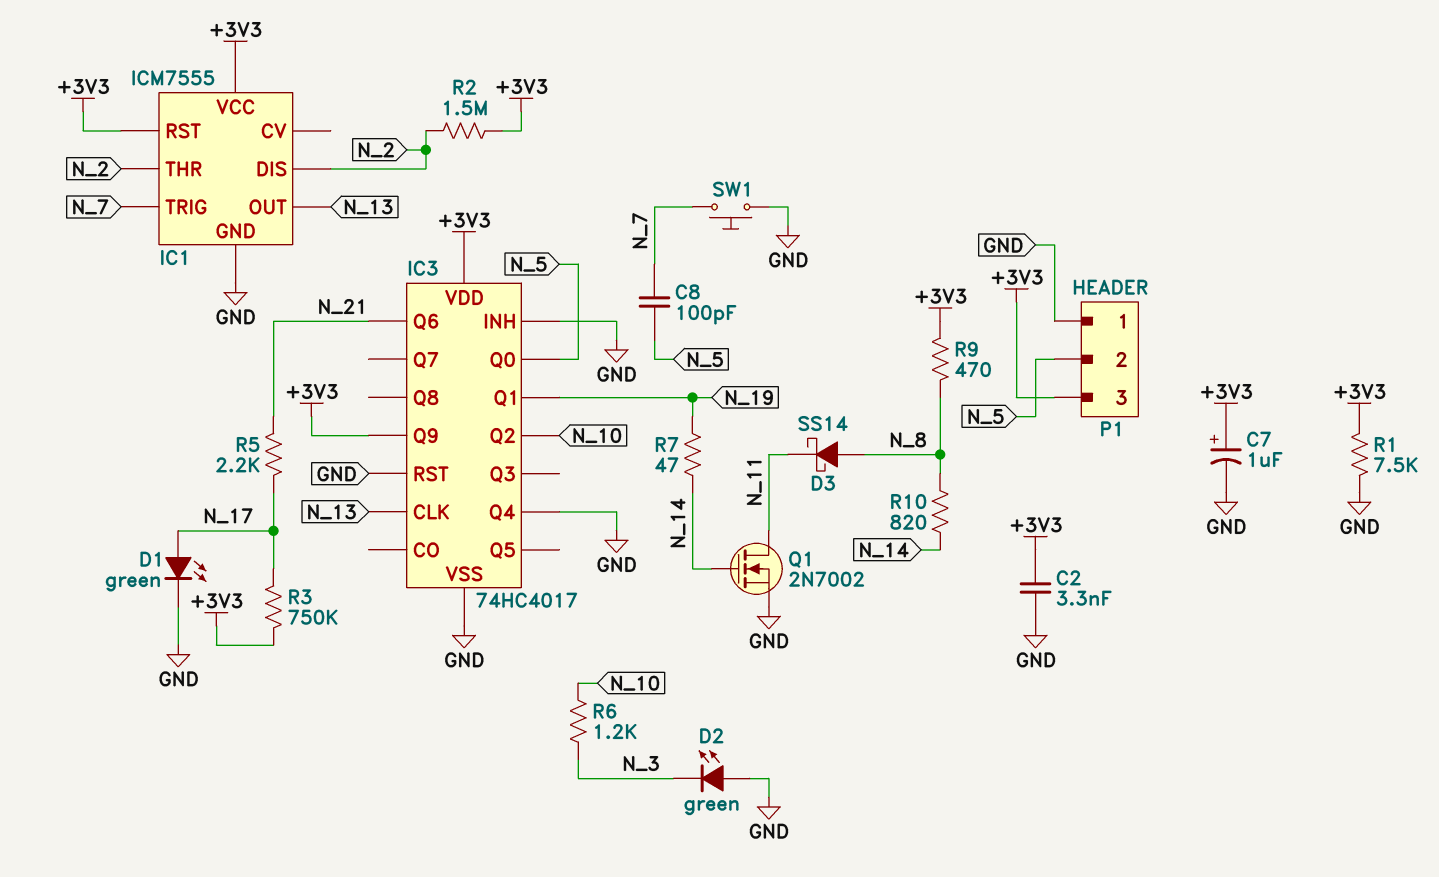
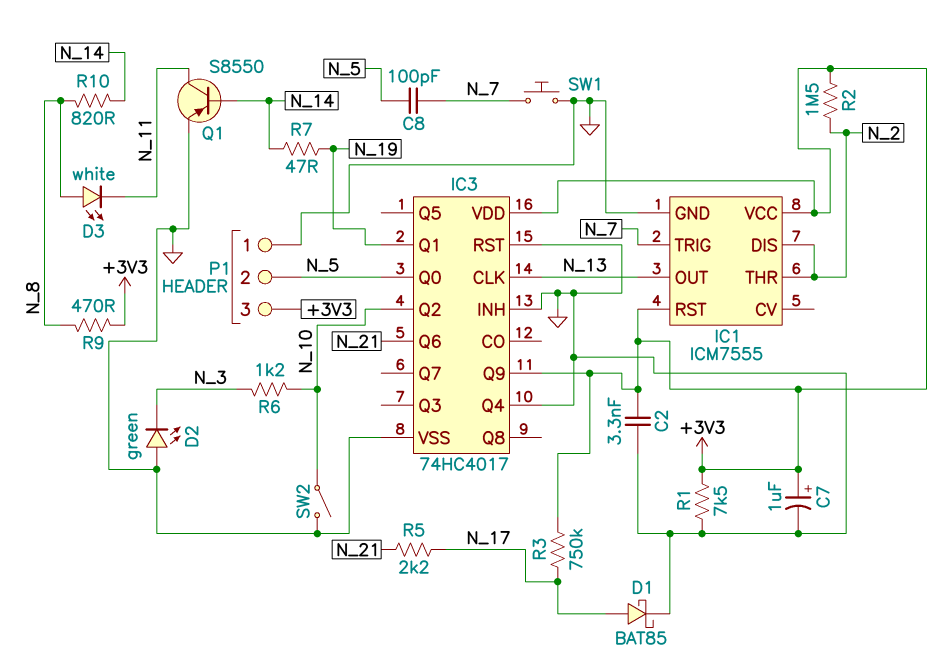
D1: LED green (A N_17, K GND) -> schottky BAT85 (A N_17, K GND)
D3: schottky SS14 (A N_8, K N_11) -> LED white (A N_8, K N_11)
Q1: NMOS 2N7002 (G N_14, D N_11, S GND) -> PNP S8550 (B N_14, C N_11, E GND)
SW2: none -> switch (GND, N_10)

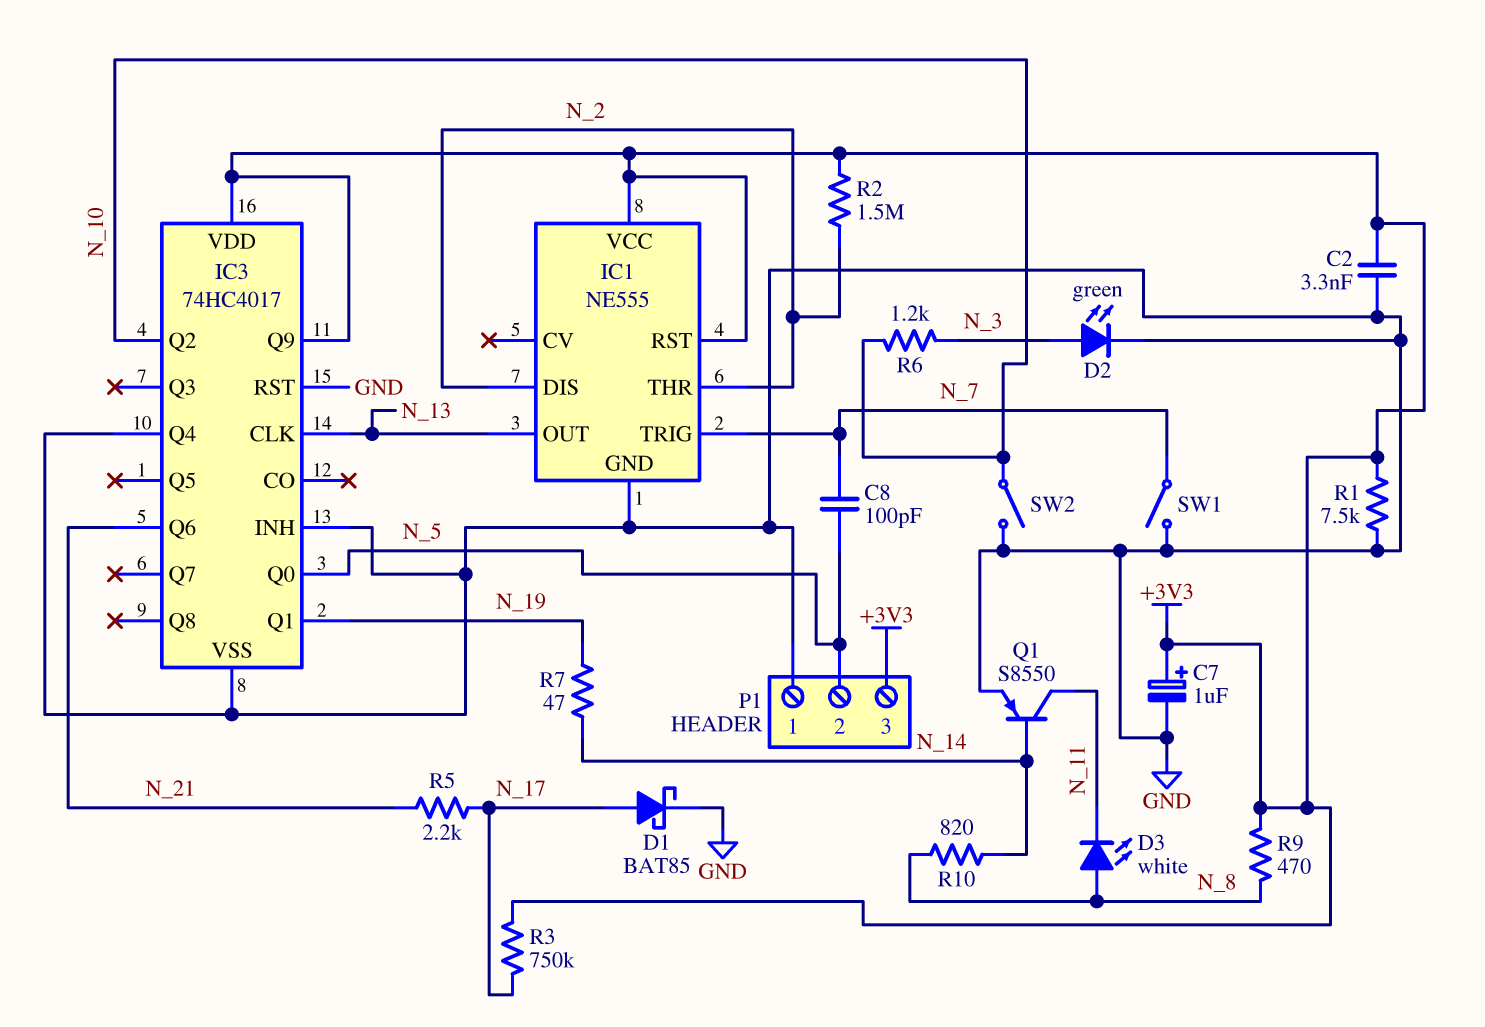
D2: LED green (A GND, K N_3) -> LED green (A N_3, K GND)
IC1: ICM7555 -> NE555
SW1: button (GND, N_7) -> switch (GND, N_7)

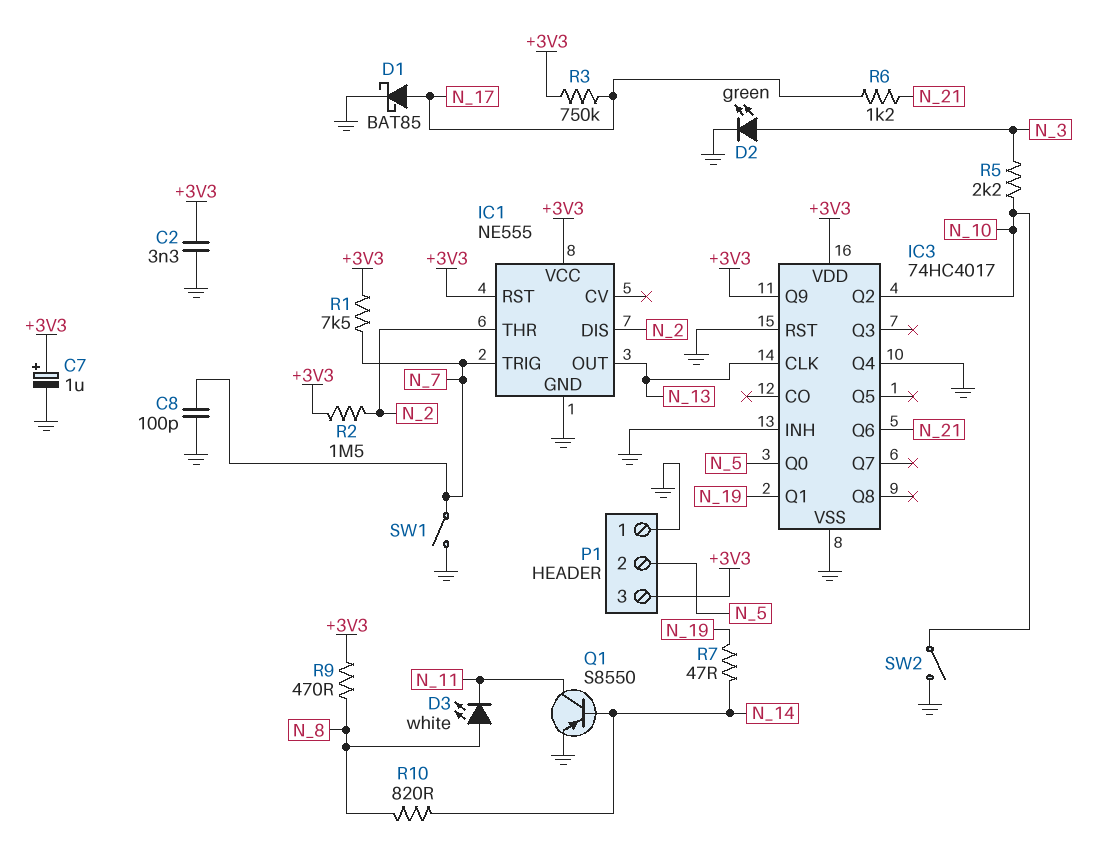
C8: 100pF (N_5, N_7) -> 100pF (GND, N_7)
R1: 7.5k (+3V3, GND) -> 7.5k (+3V3, N_7)
R5: 2.2k (N_17, N_21) -> 2.2k (N_3, N_10)
R6: 1.2k (N_3, N_10) -> 1.2k (N_17, N_21)

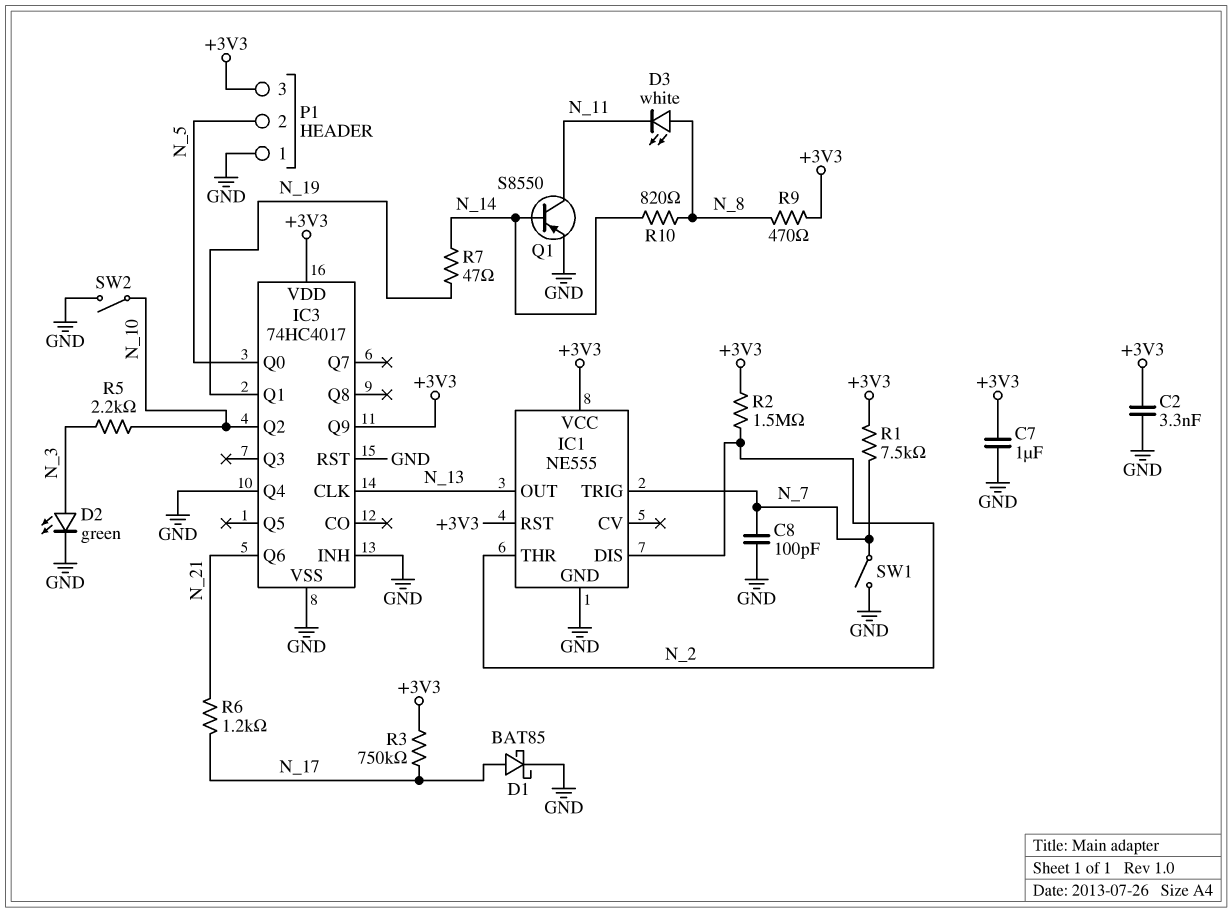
C7: 1uF (plus +3V3, minus GND) -> 1uF (+3V3, GND)

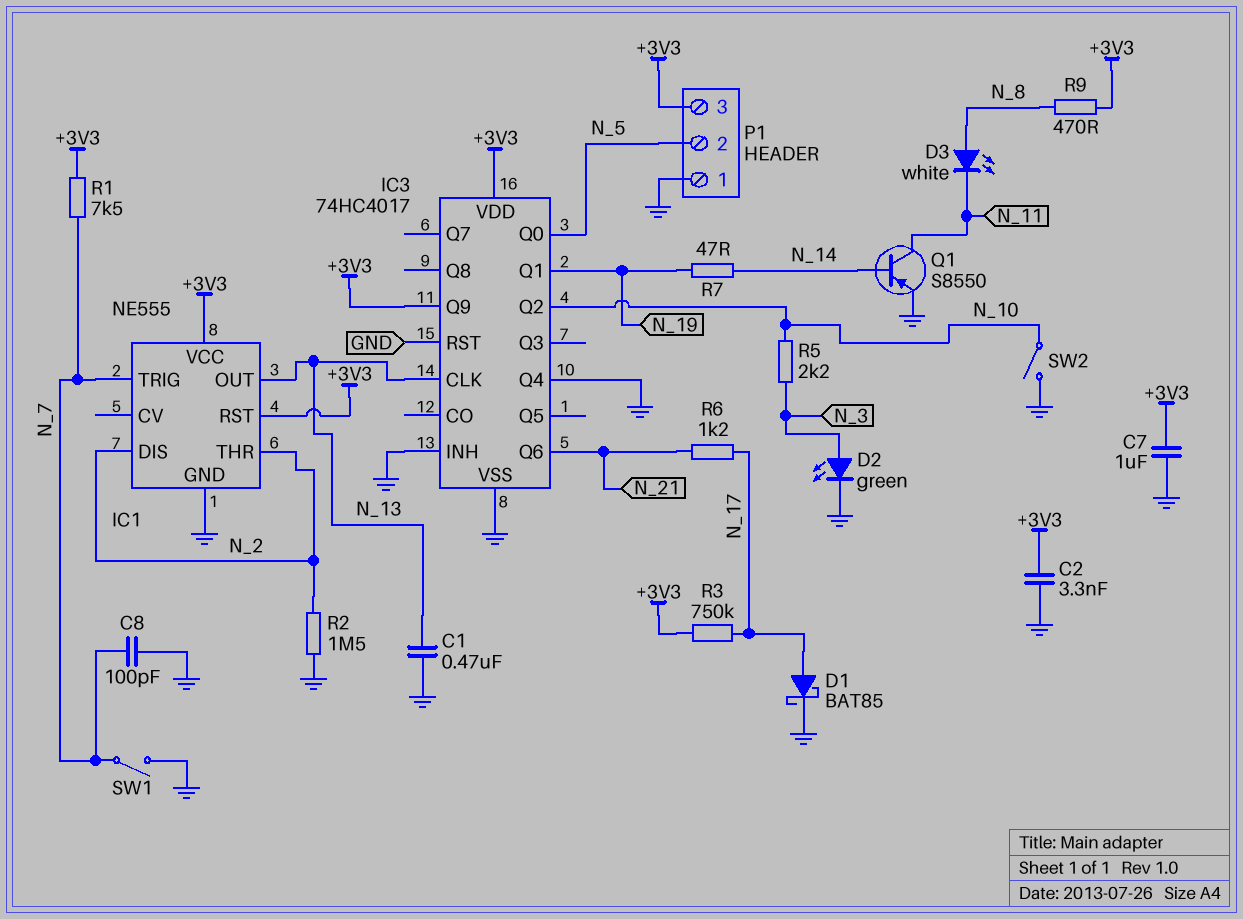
C1: none -> 470nF (GND, N_13)
R2: 1.5M (+3V3, N_2) -> 1.5M (GND, N_2)
R10: 820 (N_8, N_14) -> none

